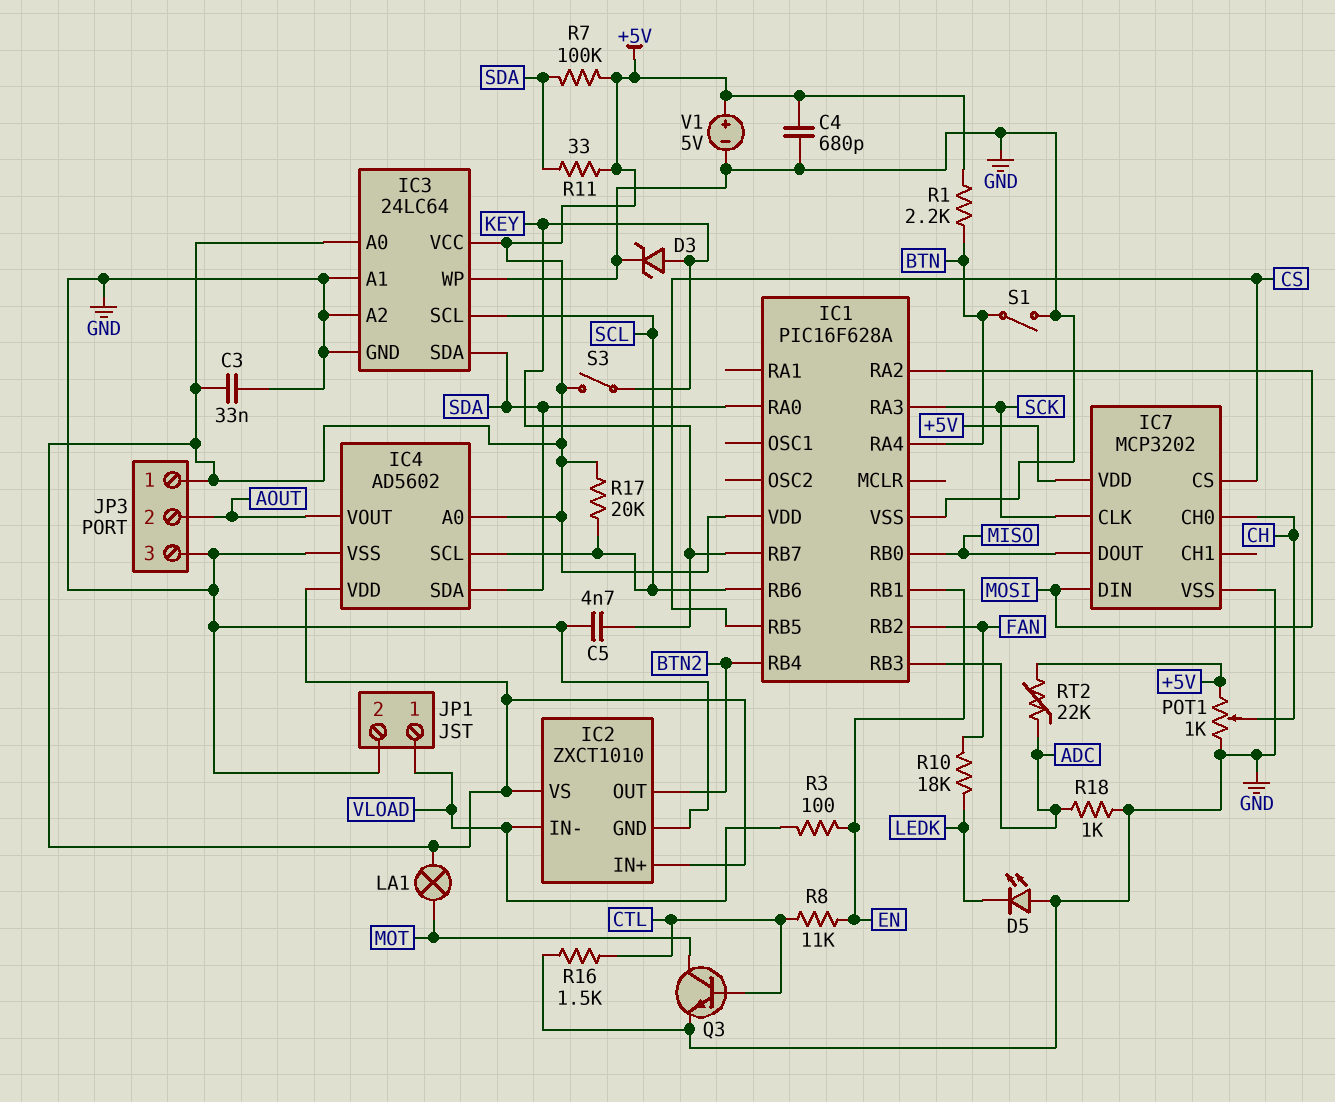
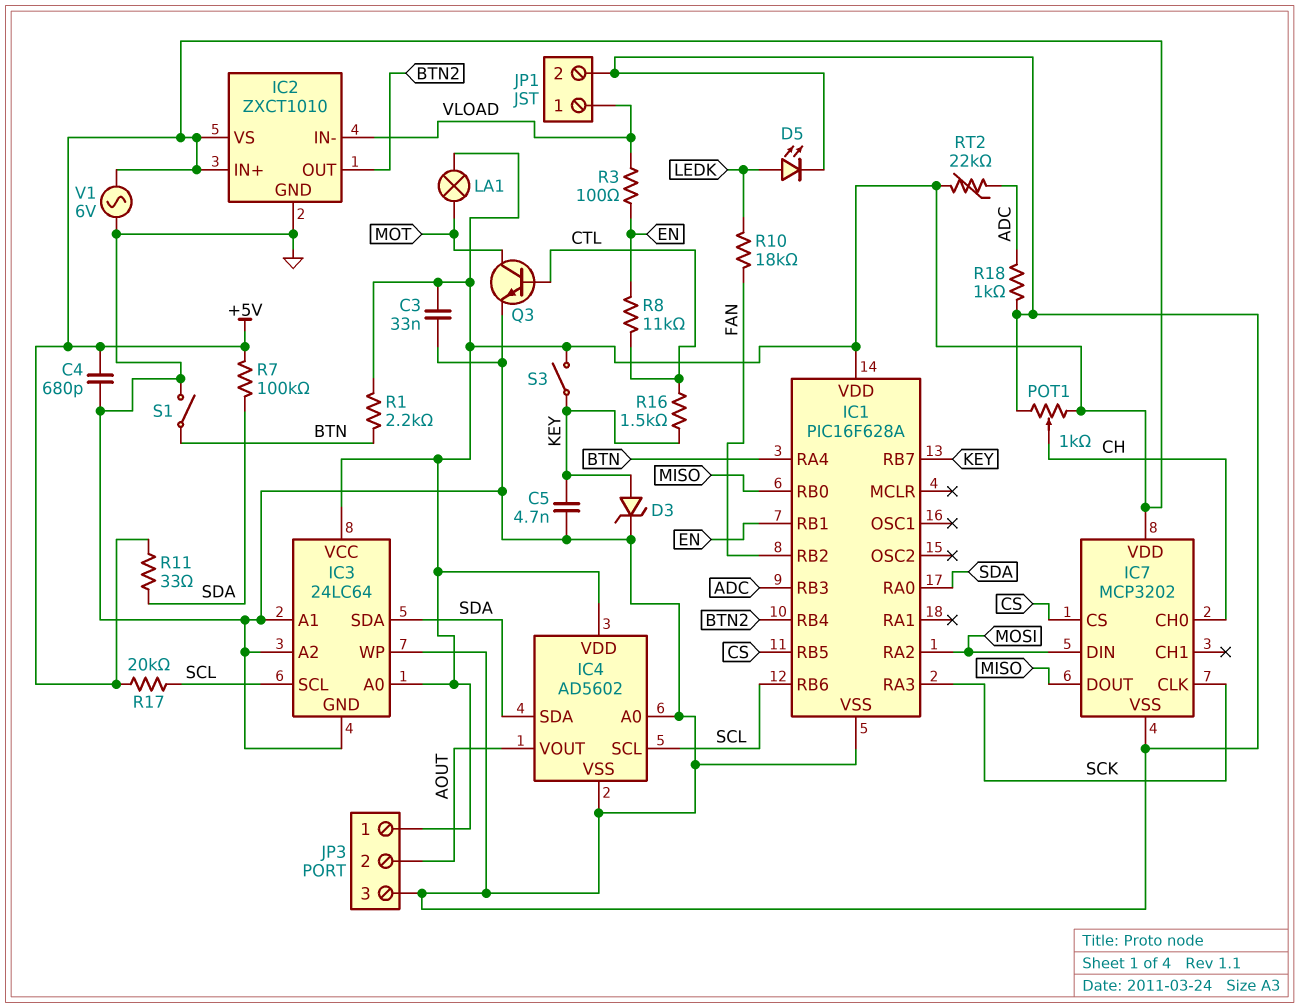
D5: LED (A GND, K LEDK) -> LED (A LEDK, K GND)
IC4 pin A0: +5V -> GND
R16: 1.5k (CTL, GND) -> 1.5k (CTL, KEY)
V1: 5V (plus +5V, minus GND) -> AC 6V (+5V, GND)

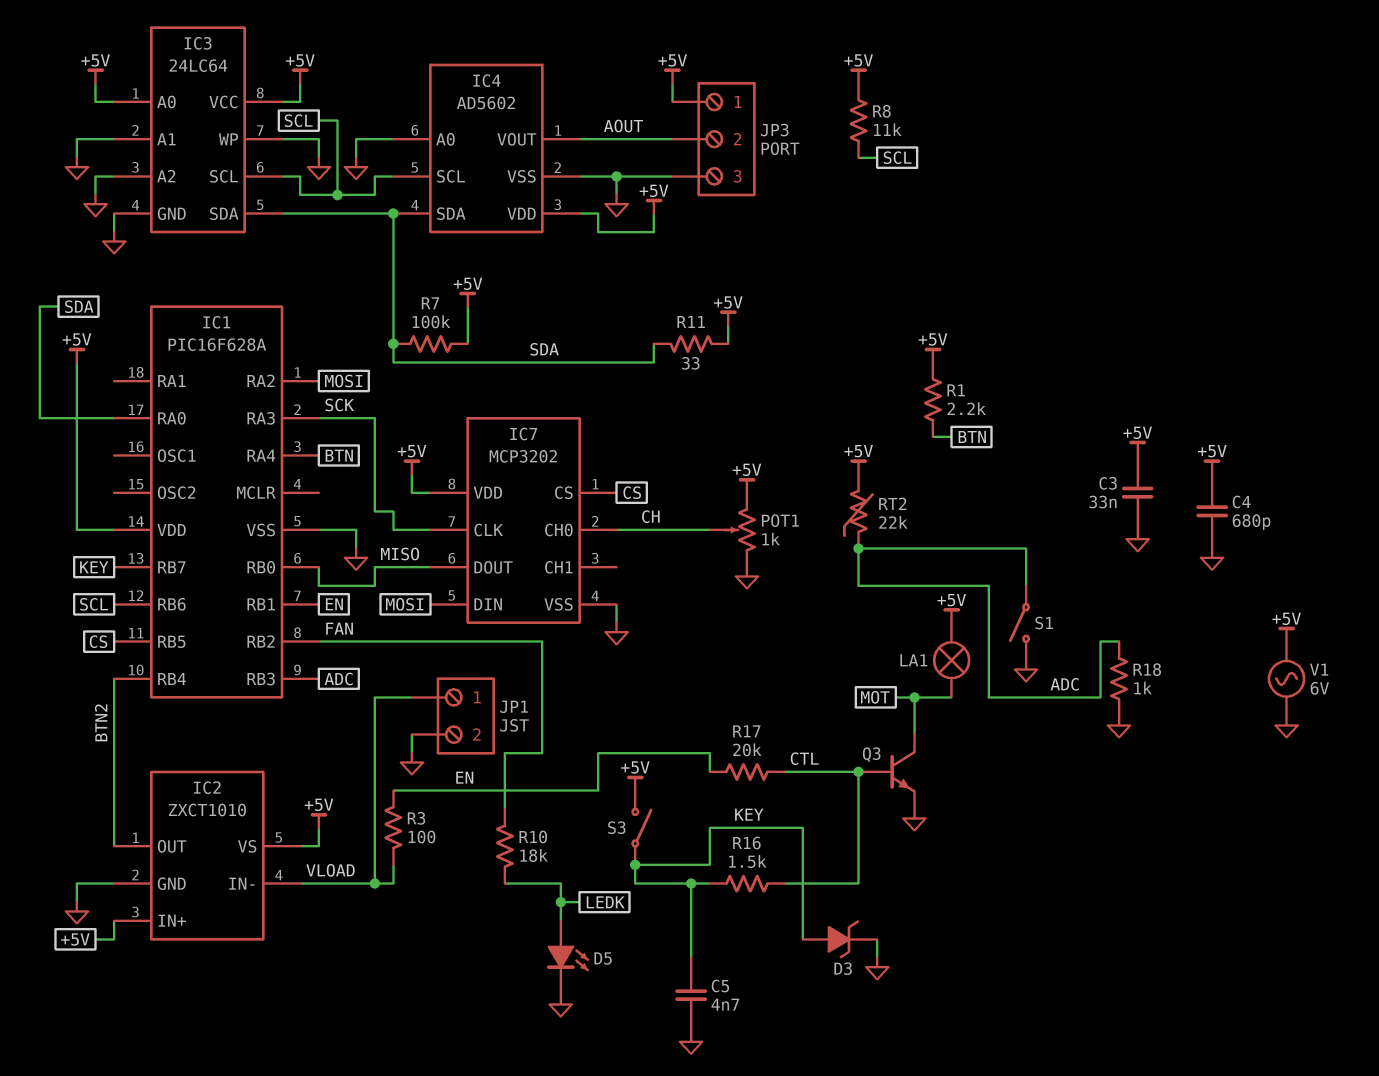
R8: 11k (CTL, EN) -> 11k (+5V, SCL)
R17: 20k (+5V, SCL) -> 20k (CTL, EN)
S1: switch (BTN, GND) -> switch (ADC, GND)

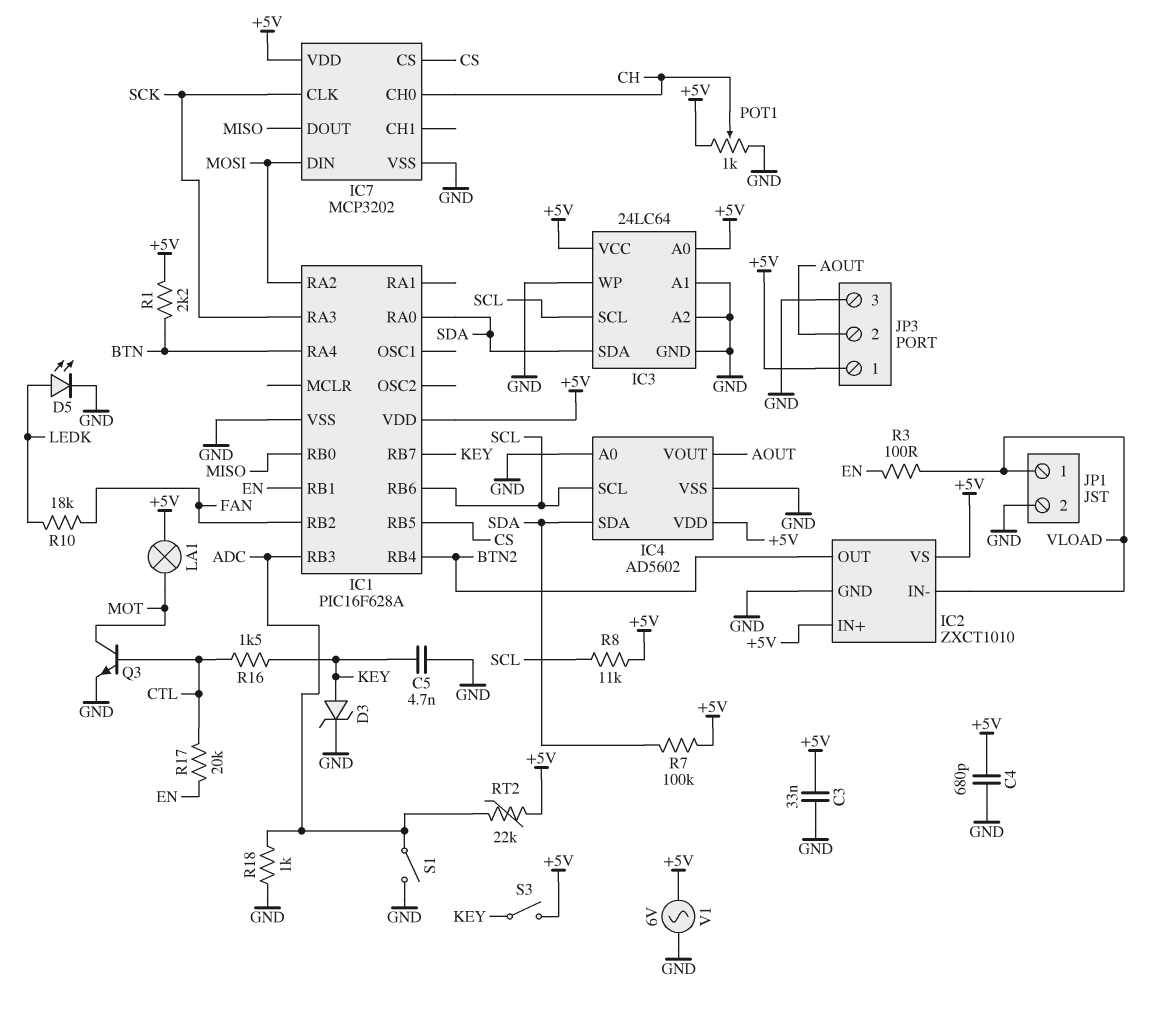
R11: 33 (+5V, SDA) -> none

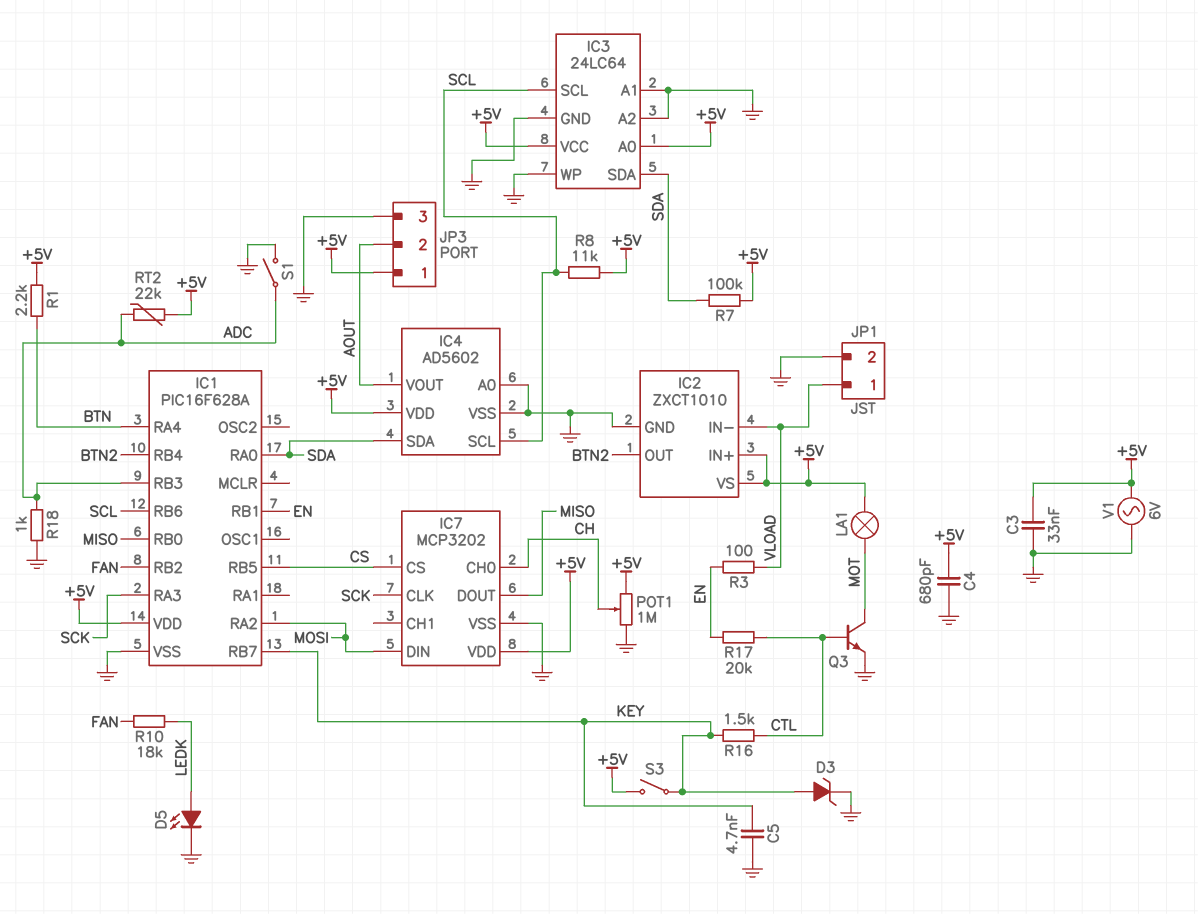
POT1: 1k (+5V, GND, wiper CH) -> 1M (+5V, GND, wiper CH)

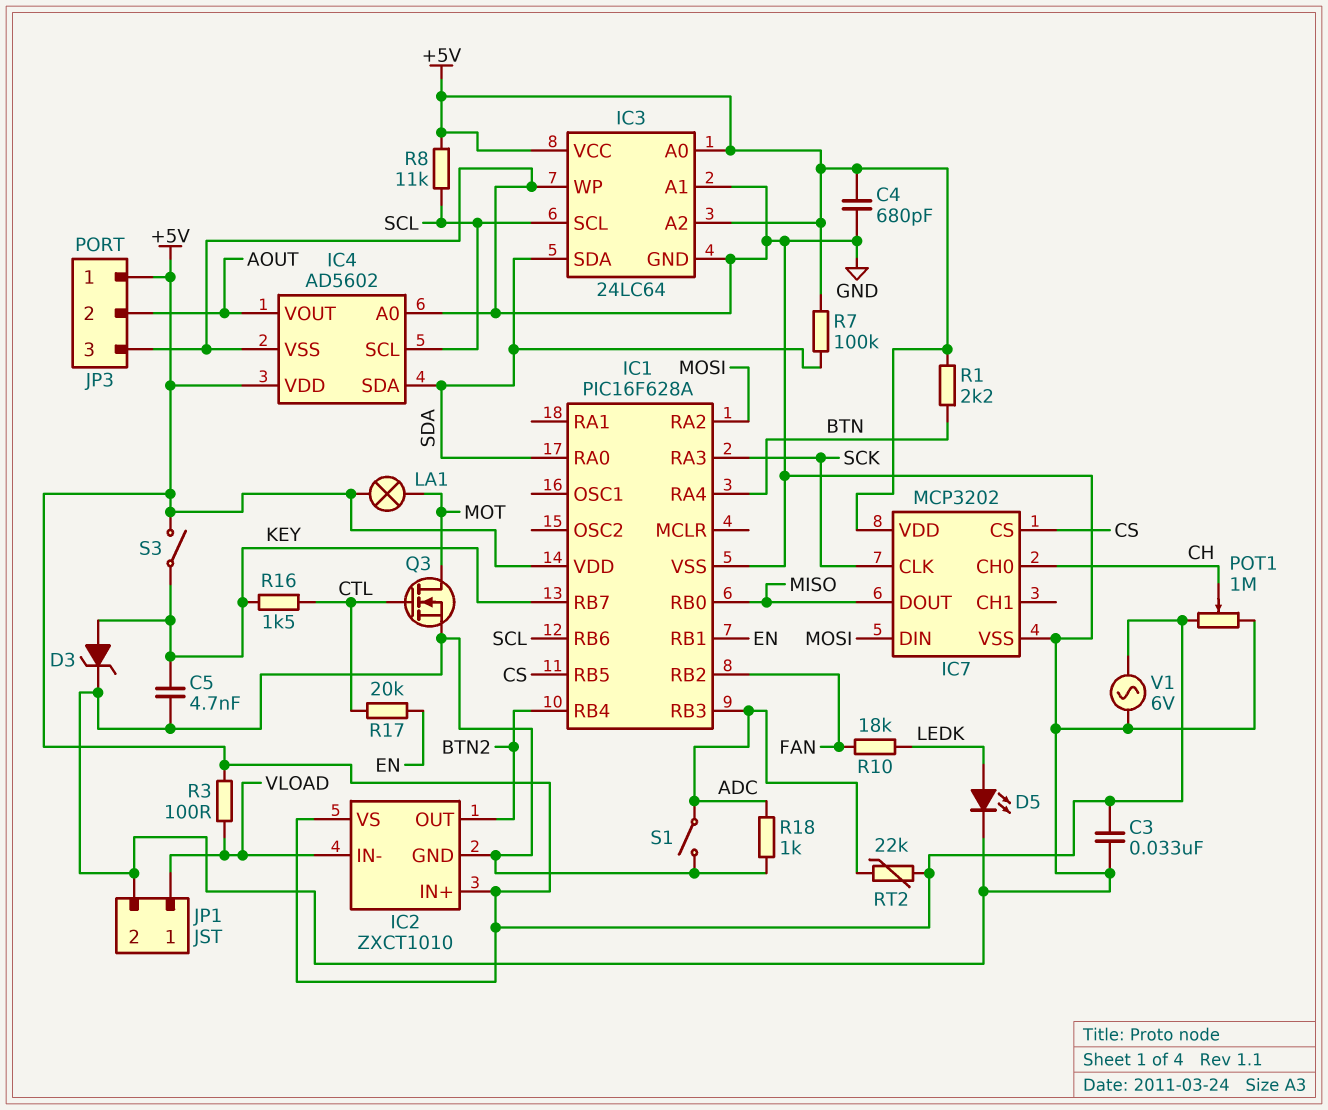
IC3 pin A2: GND -> +5V
Q3: NPN (B CTL, C MOT, E GND) -> NMOS (G CTL, D MOT, S GND)
R3: 100 (EN, VLOAD) -> 100 (+5V, VLOAD)

